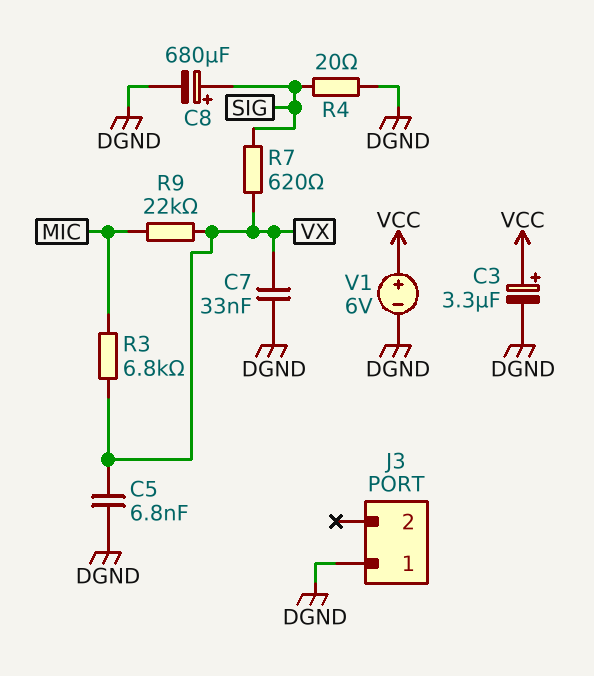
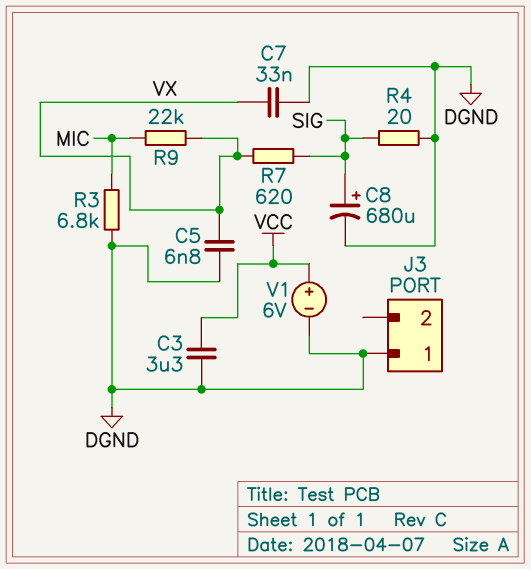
C3: 3.3uF (plus VCC, minus DGND) -> 3.3uF (DGND, VCC)
R3: 6.8k (MIC, VX) -> 6.8k (DGND, MIC)

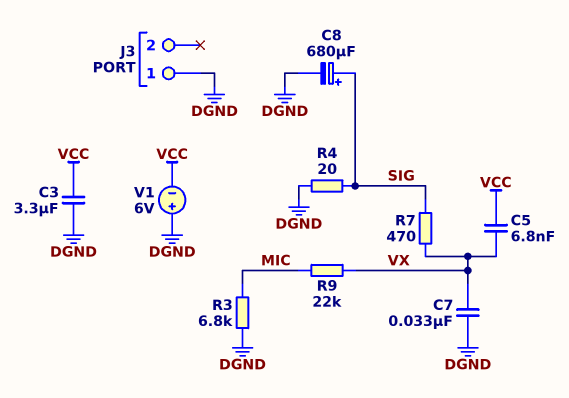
C5: 6.8nF (DGND, VX) -> 6.8nF (VCC, VX)
R7: 620 (SIG, VX) -> 470 (SIG, VX)
V1: 6V (plus VCC, minus DGND) -> 6V (plus DGND, minus VCC)

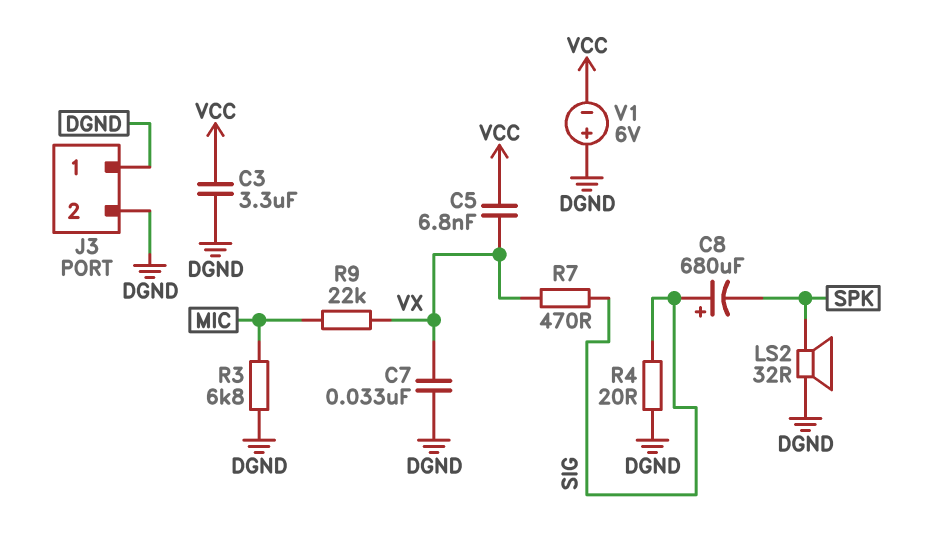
C8: 680uF (plus SIG, minus DGND) -> 680uF (plus SIG, minus SPK)
J3 pin 2: none -> DGND
LS2: none -> speaker 32R (DGND, SPK)

